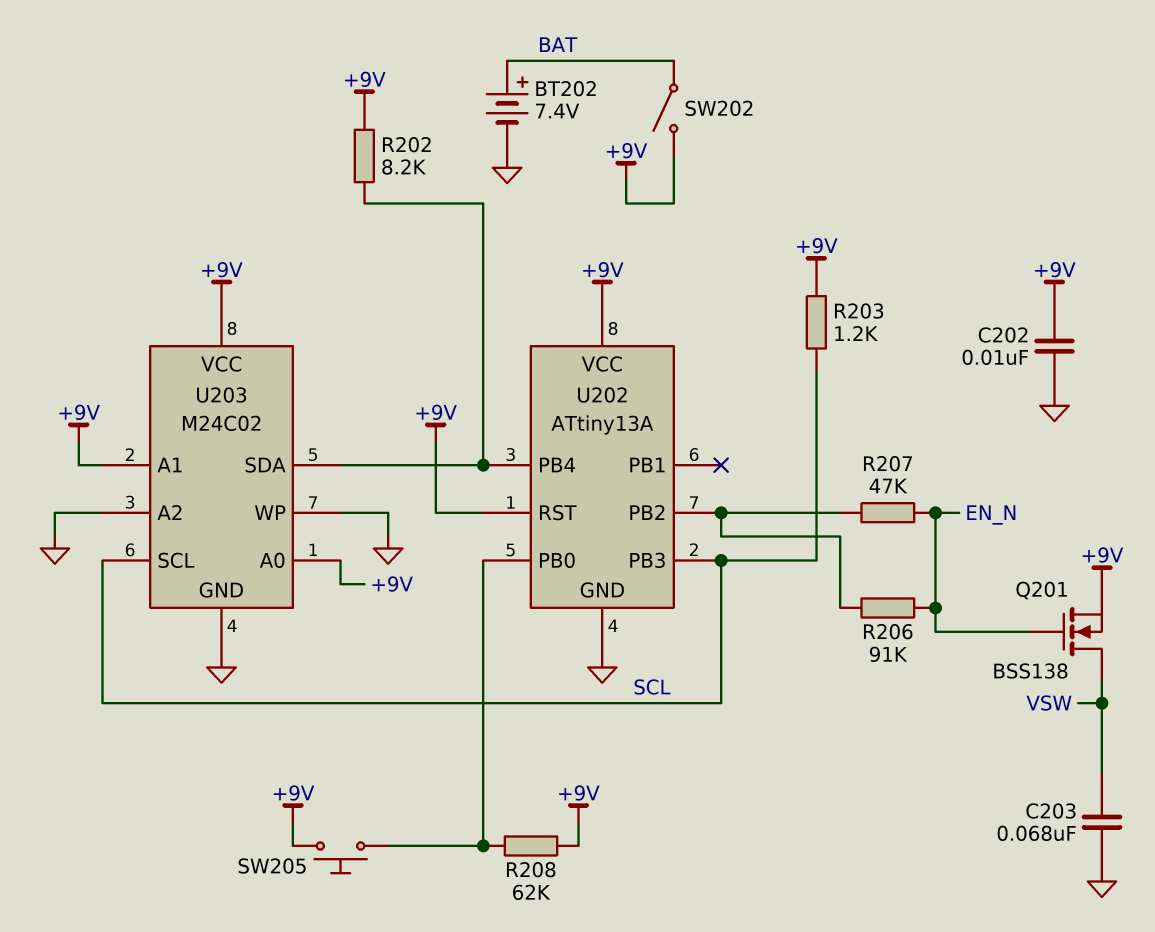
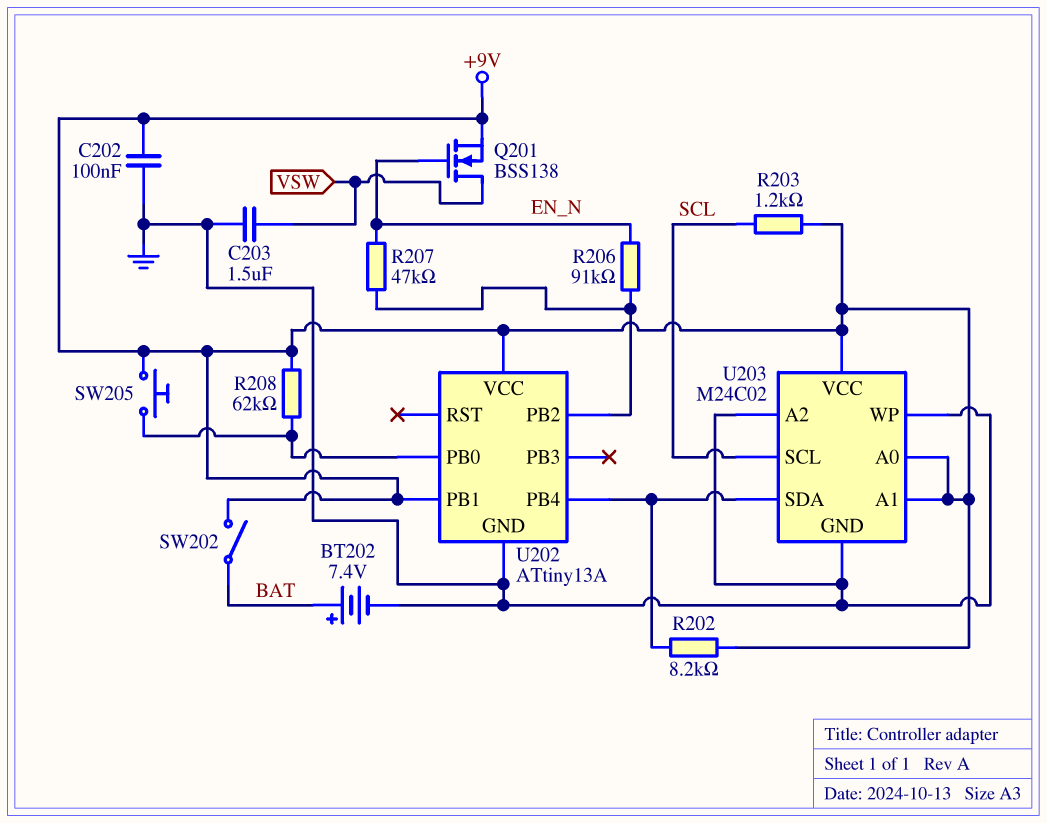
C202: 10nF (+9V, GND) -> 100nF (+9V, GND)
C203: 68nF (GND, VSW) -> 1.5uF (GND, VSW)
U202 pin PB1: none -> +9V
U202 pin PB3: SCL -> none
U202 pin RST: +9V -> none

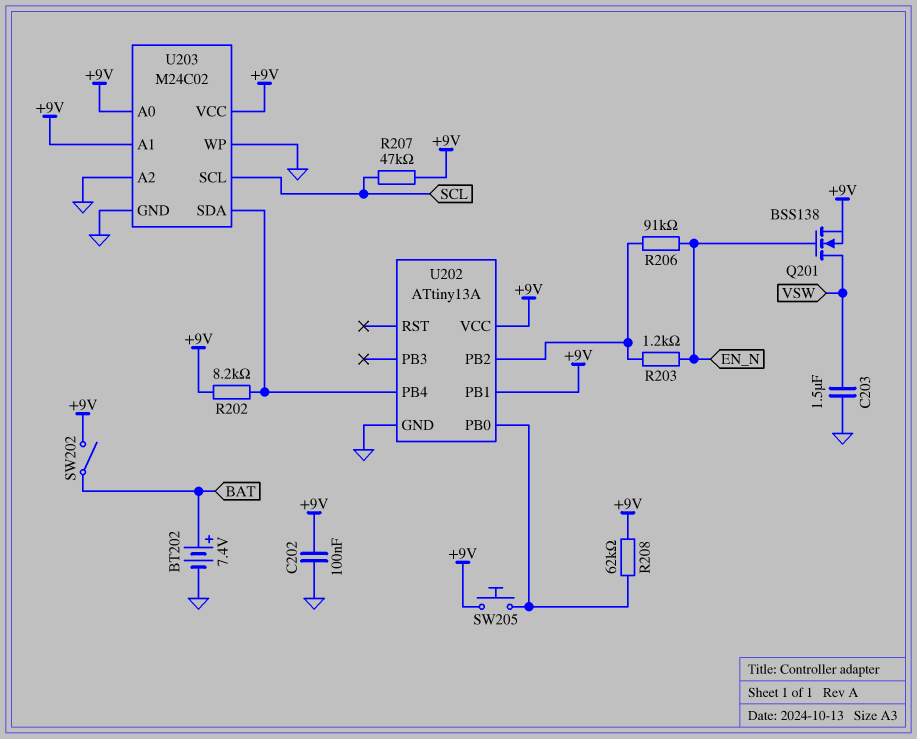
R203: 1.2k (+9V, SCL) -> 1.2k (EN_N, U202/PB2)
R207: 47k (EN_N, U202/PB2) -> 47k (+9V, SCL)

